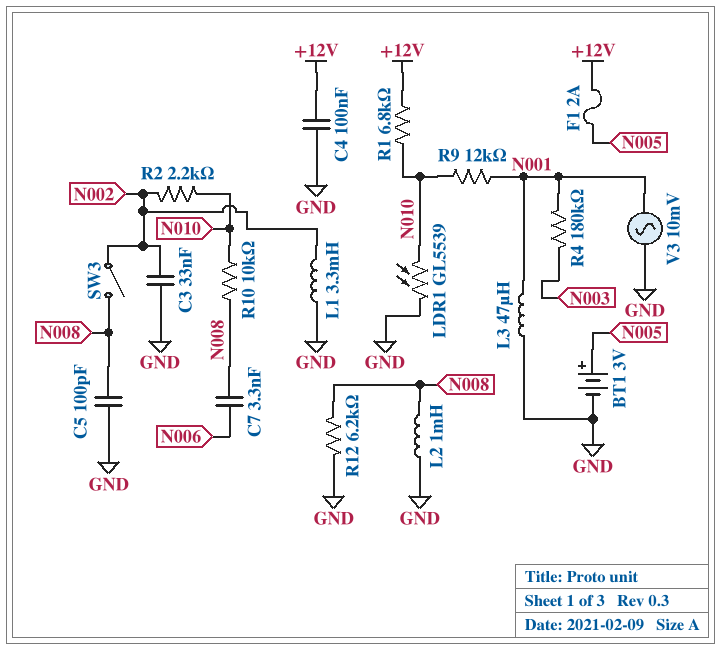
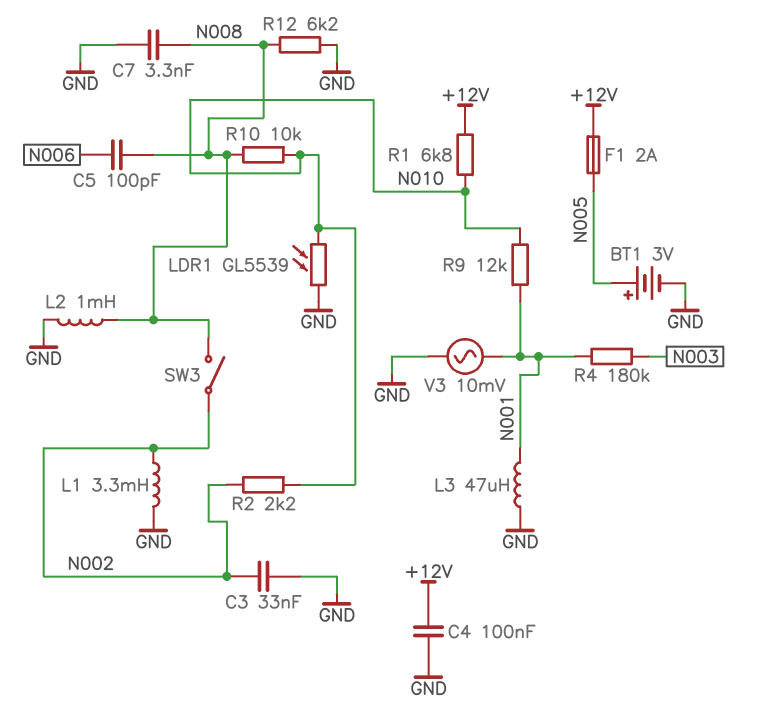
C5: 100pF (GND, N008) -> 100pF (N006, N008)
C7: 3.3nF (N006, N008) -> 3.3nF (GND, N008)

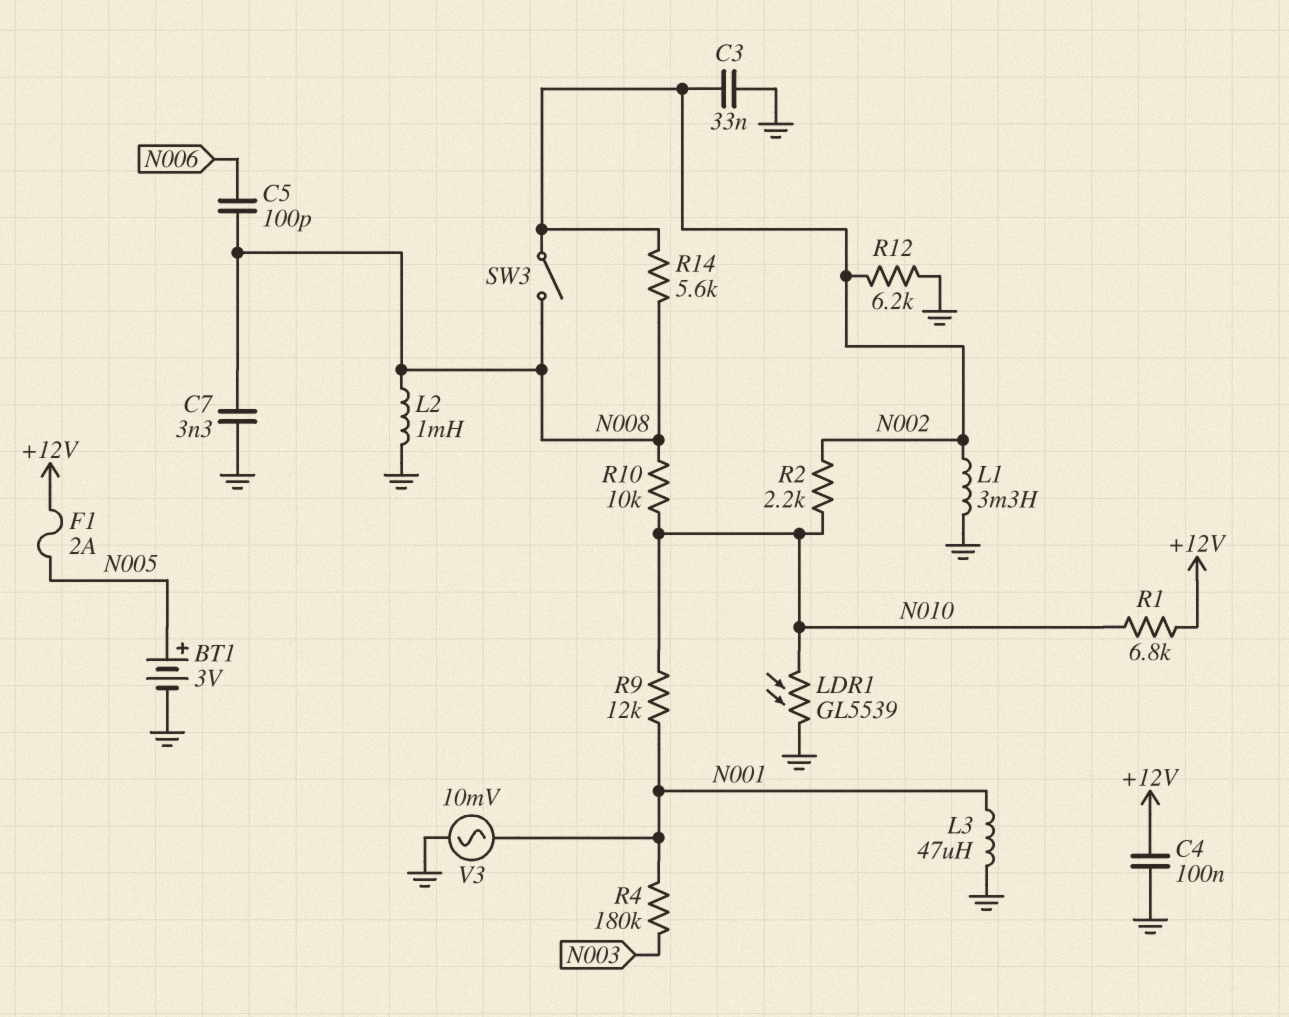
R12: 6.2k (GND, N008) -> 6.2k (GND, N002)
R14: none -> 5.6k (N002, N008)

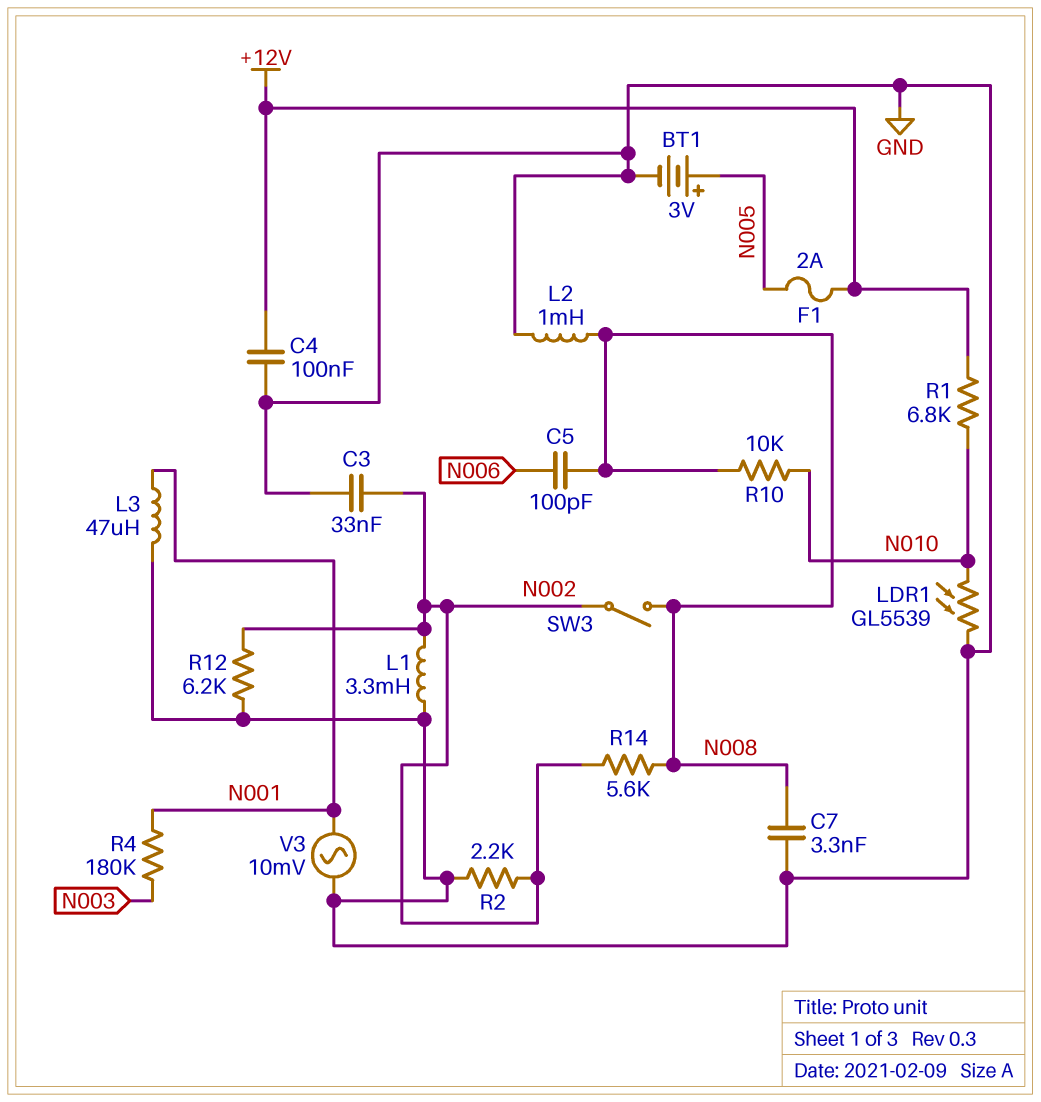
R2: 2.2k (N002, N010) -> 2.2k (GND, N002)
R9: 12k (N001, N010) -> none

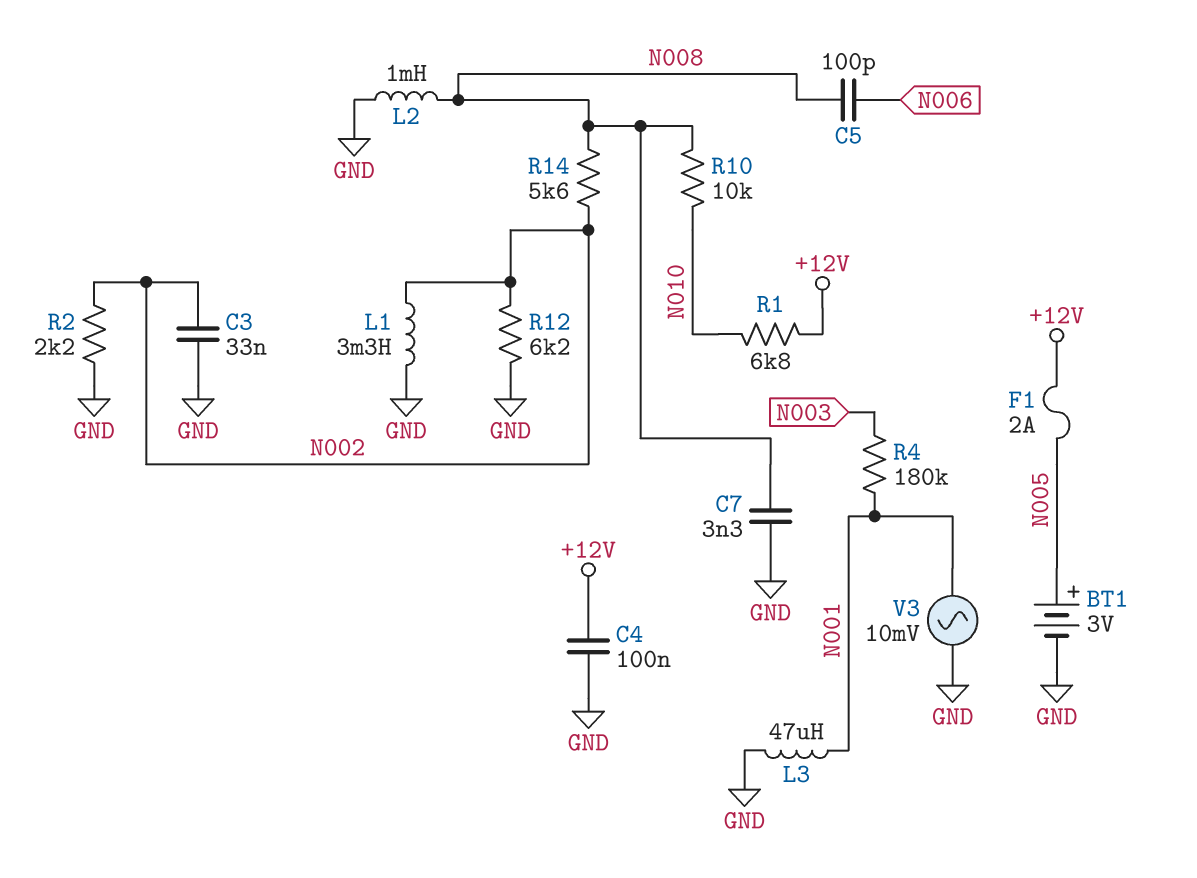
LDR1: GL5539 (GND, N010) -> none
SW3: switch (N002, N008) -> none

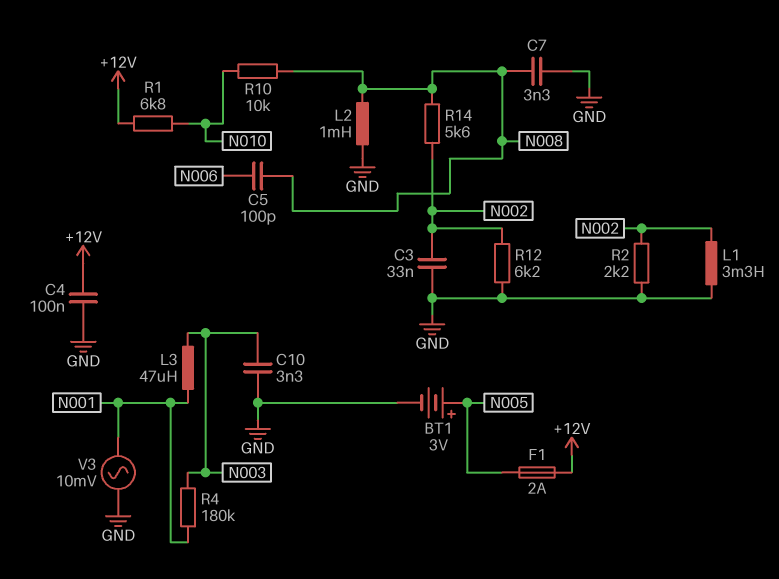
C10: none -> 3.3nF (GND, N003)
L3: 47uH (GND, N001) -> 47uH (N001, N003)

